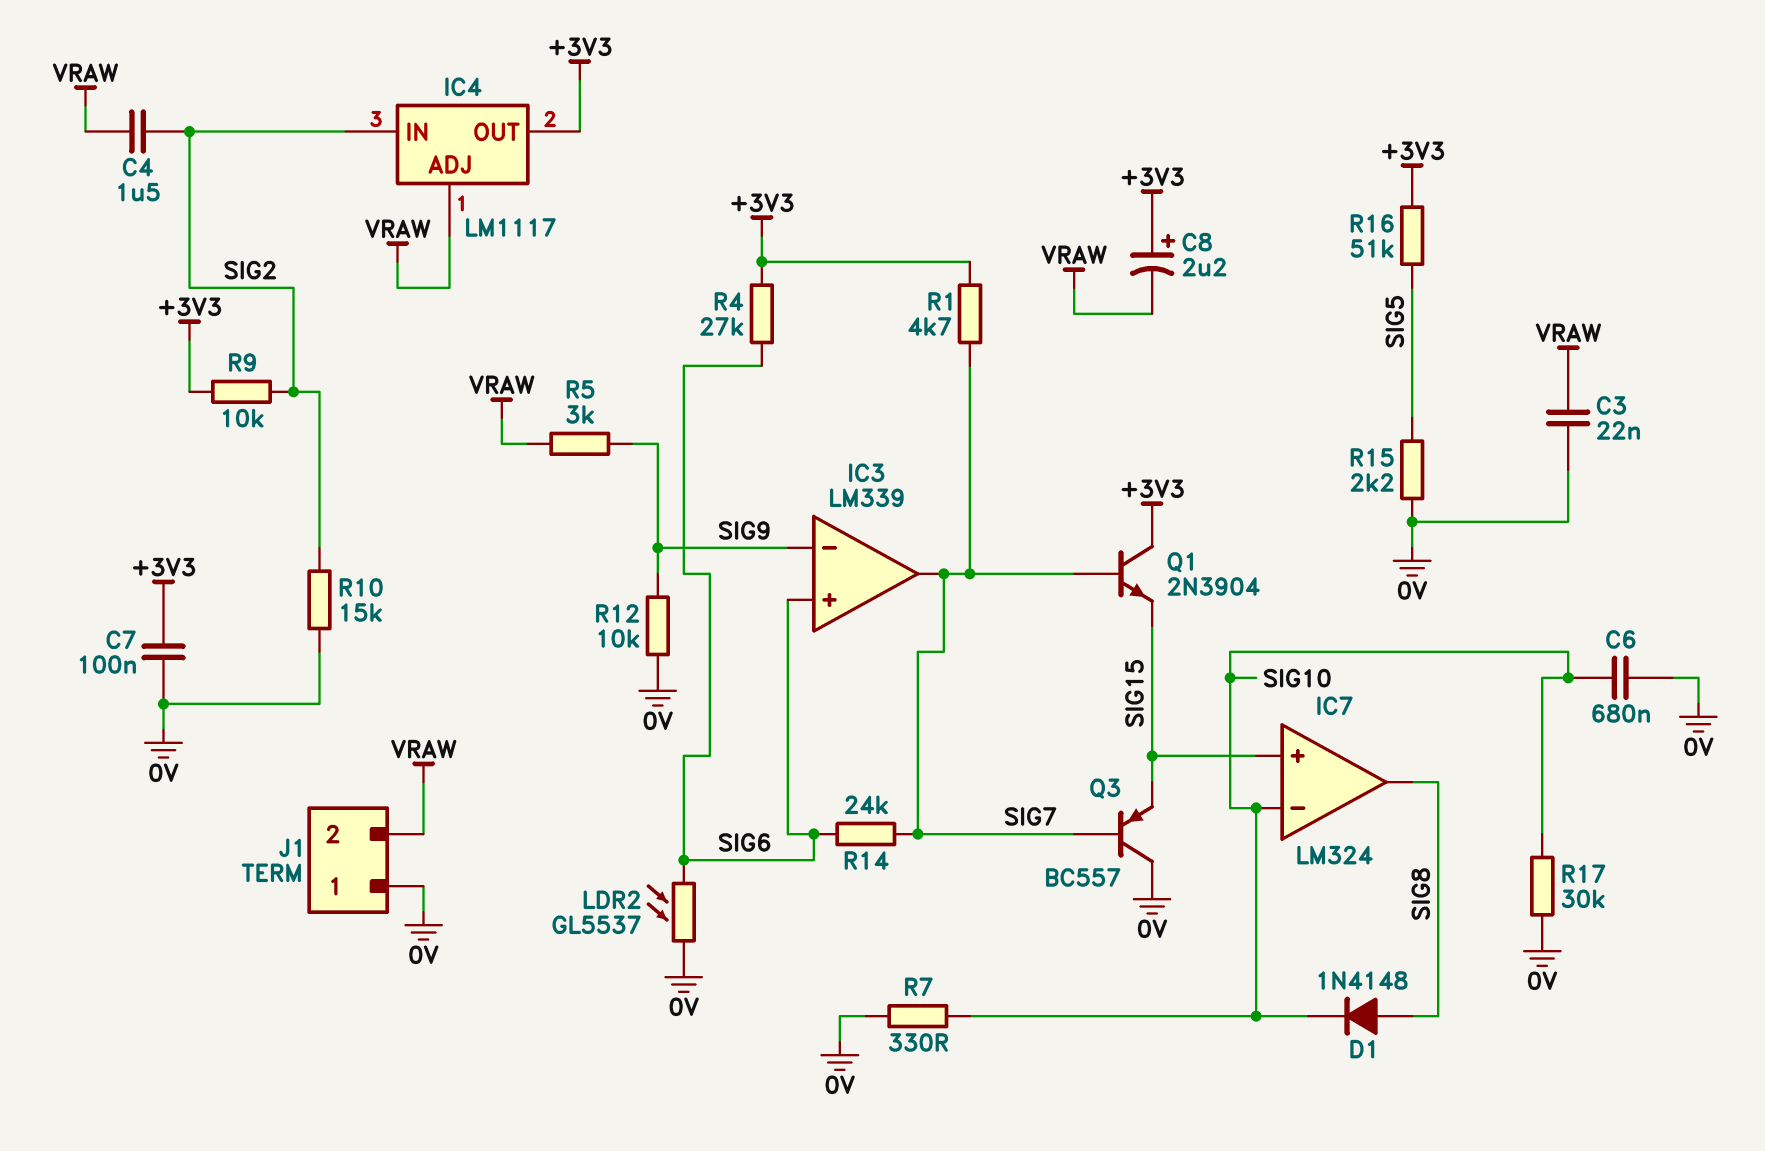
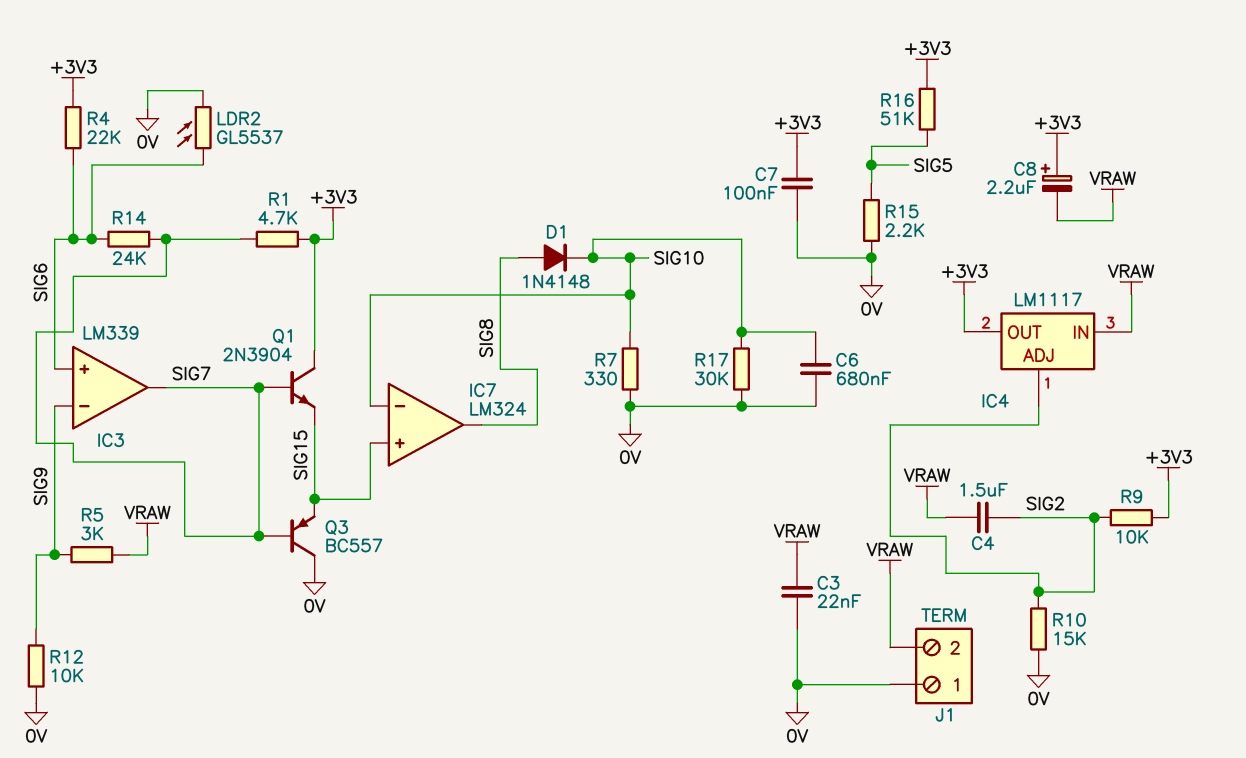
IC4 pin ADJ: VRAW -> SIG2
IC4 pin IN: SIG2 -> VRAW
R4: 27k (+3V3, SIG6) -> 22k (+3V3, SIG6)

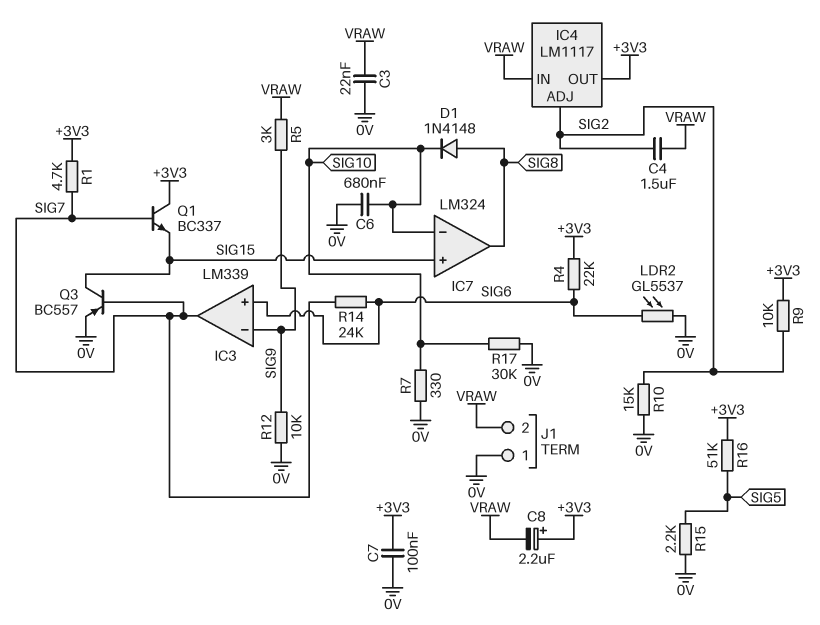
Q1: NPN 2N3904 (B SIG7, C +3V3, E SIG15) -> NPN BC337 (B SIG7, C +3V3, E SIG15)
Q3: PNP BC557 (B SIG7, C 0V, E SIG15) -> PNP BC557 (B SIG7, C SIG15, E 0V)

